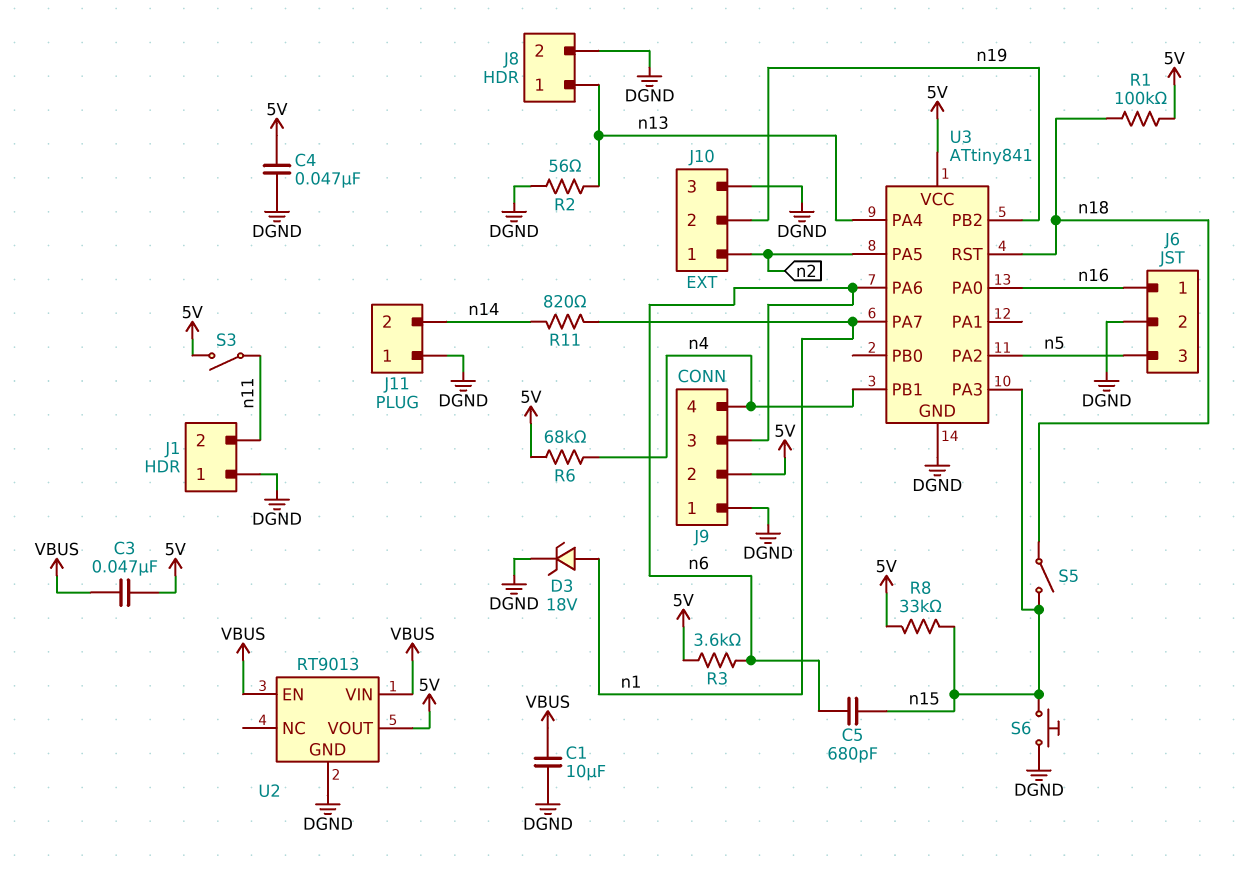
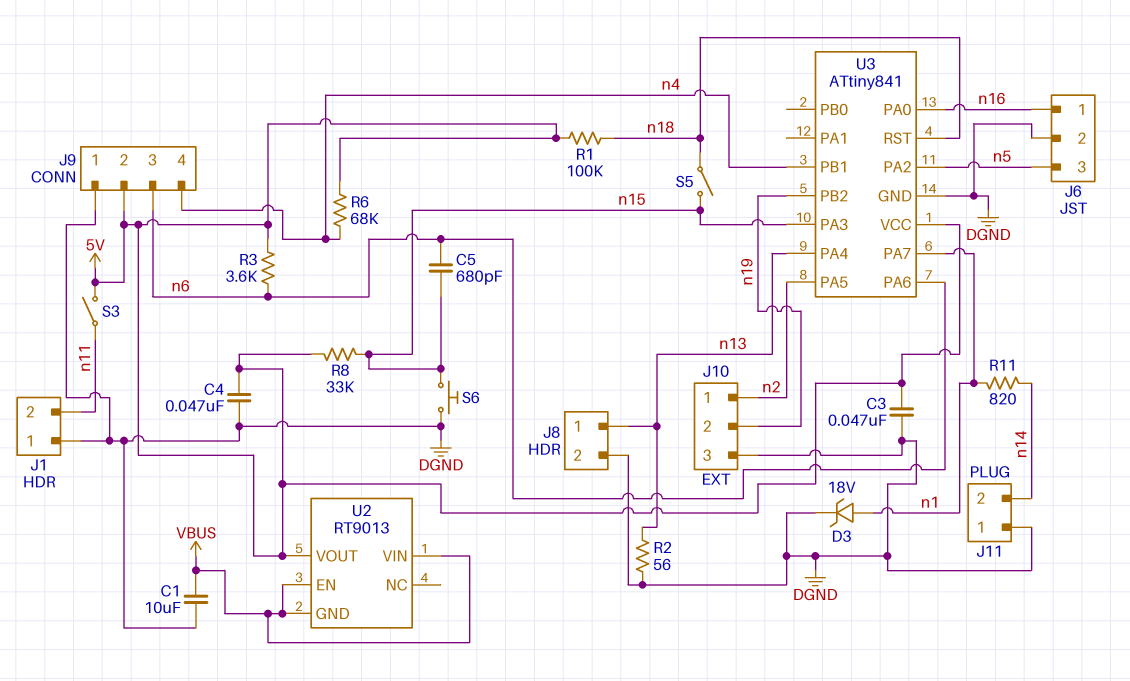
C3: 47nF (5V, VBUS) -> 47nF (5V, DGND)
U2 pin GND: DGND -> VBUS

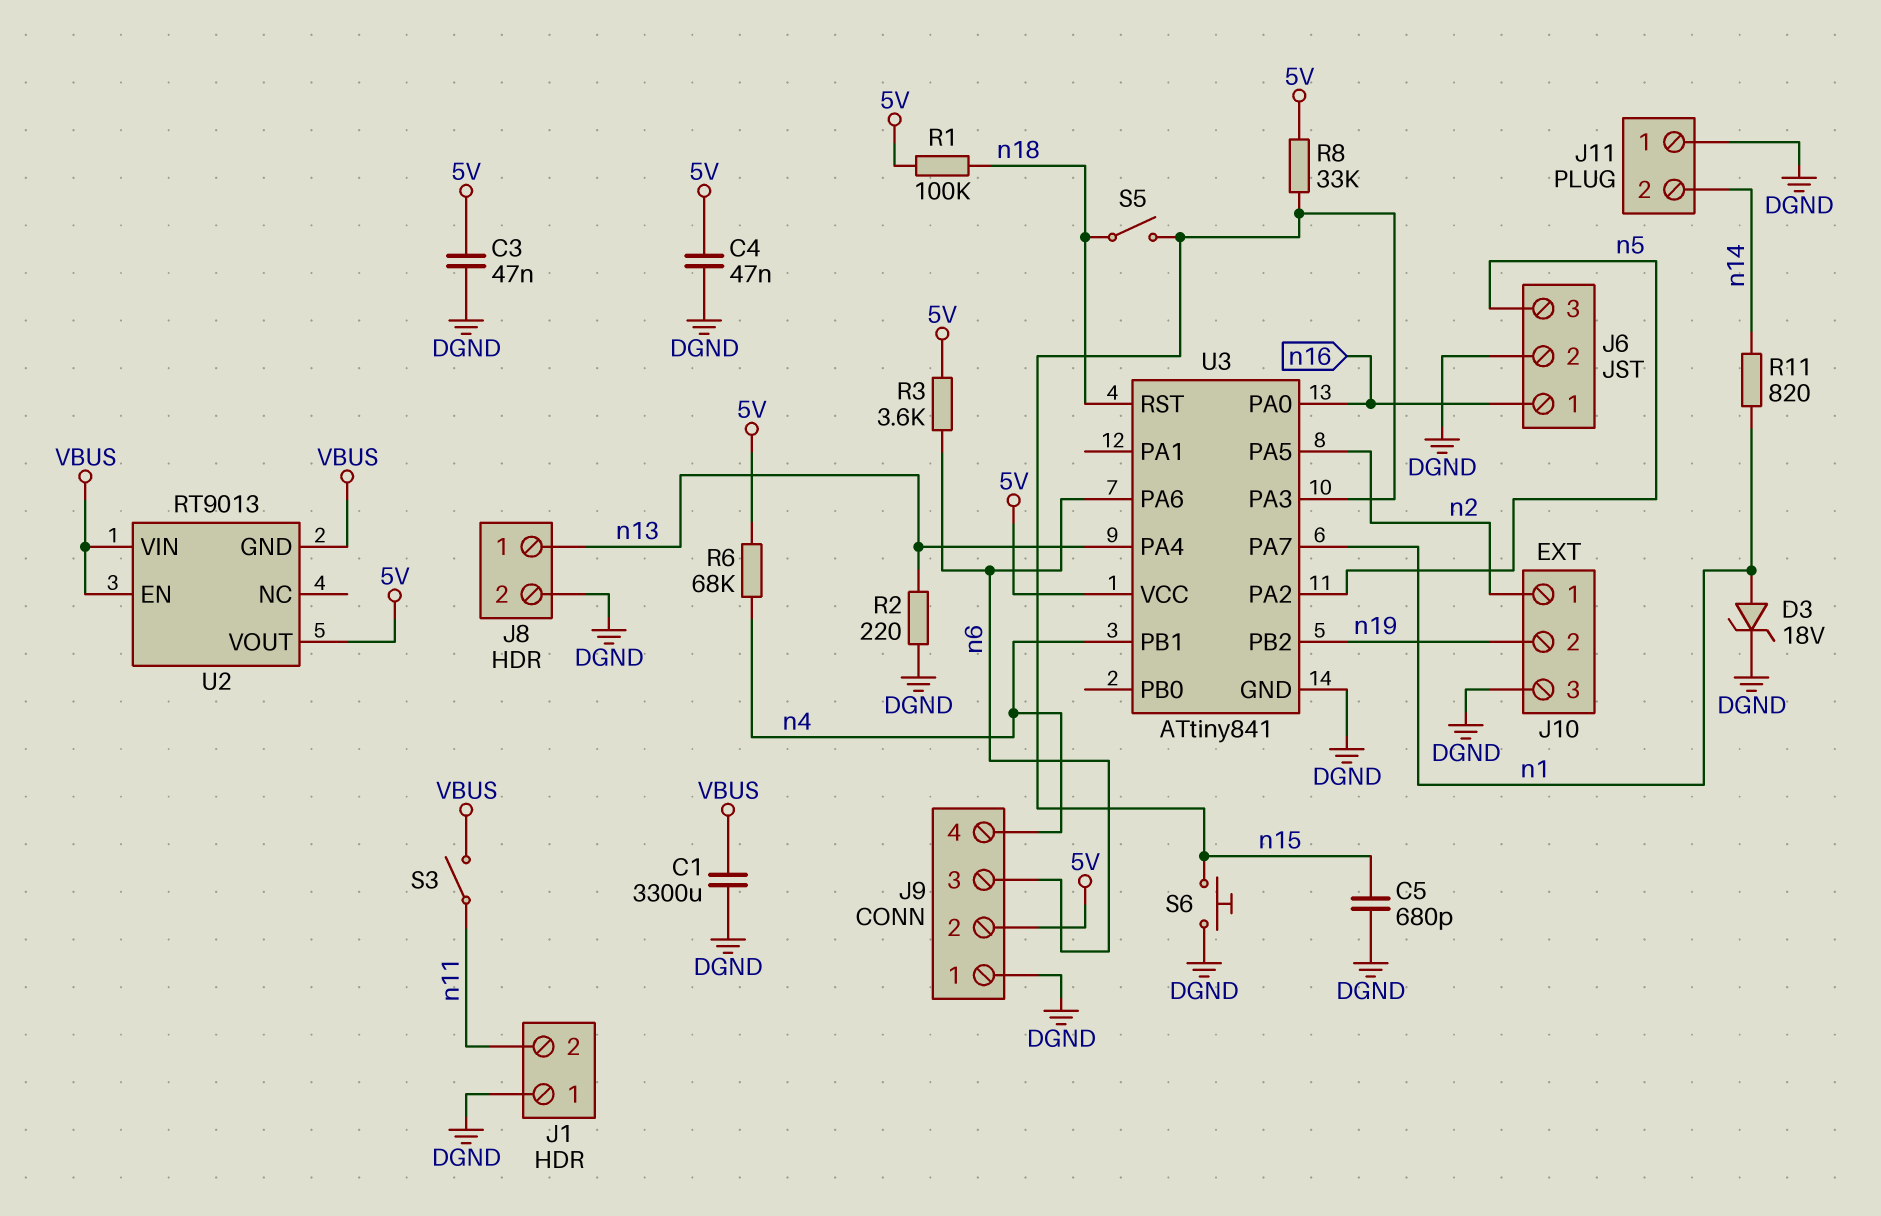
C1: 10uF (DGND, VBUS) -> 3300uF (DGND, VBUS)
C5: 680pF (n6, n15) -> 680pF (DGND, n15)
R2: 56 (DGND, n13) -> 220 (DGND, n13)
S3: switch (5V, n11) -> switch (VBUS, n11)

